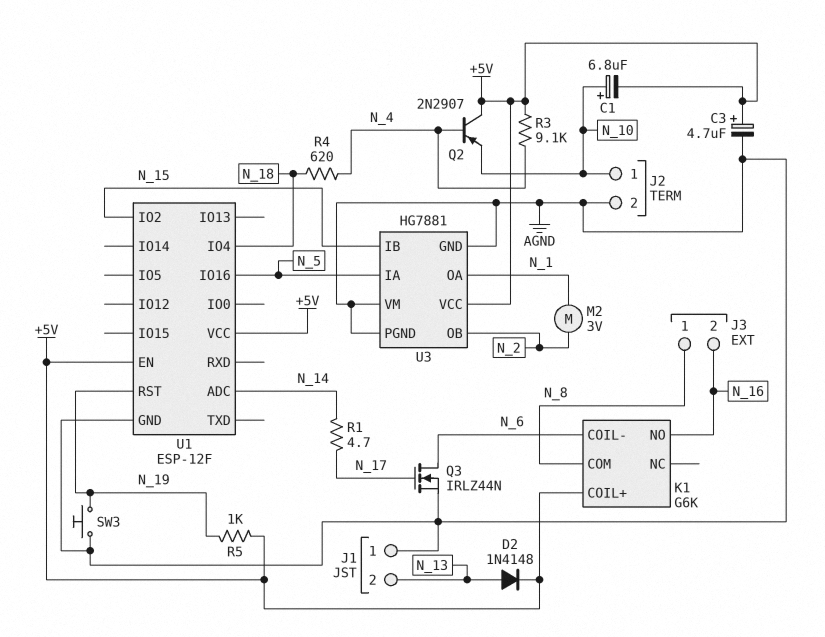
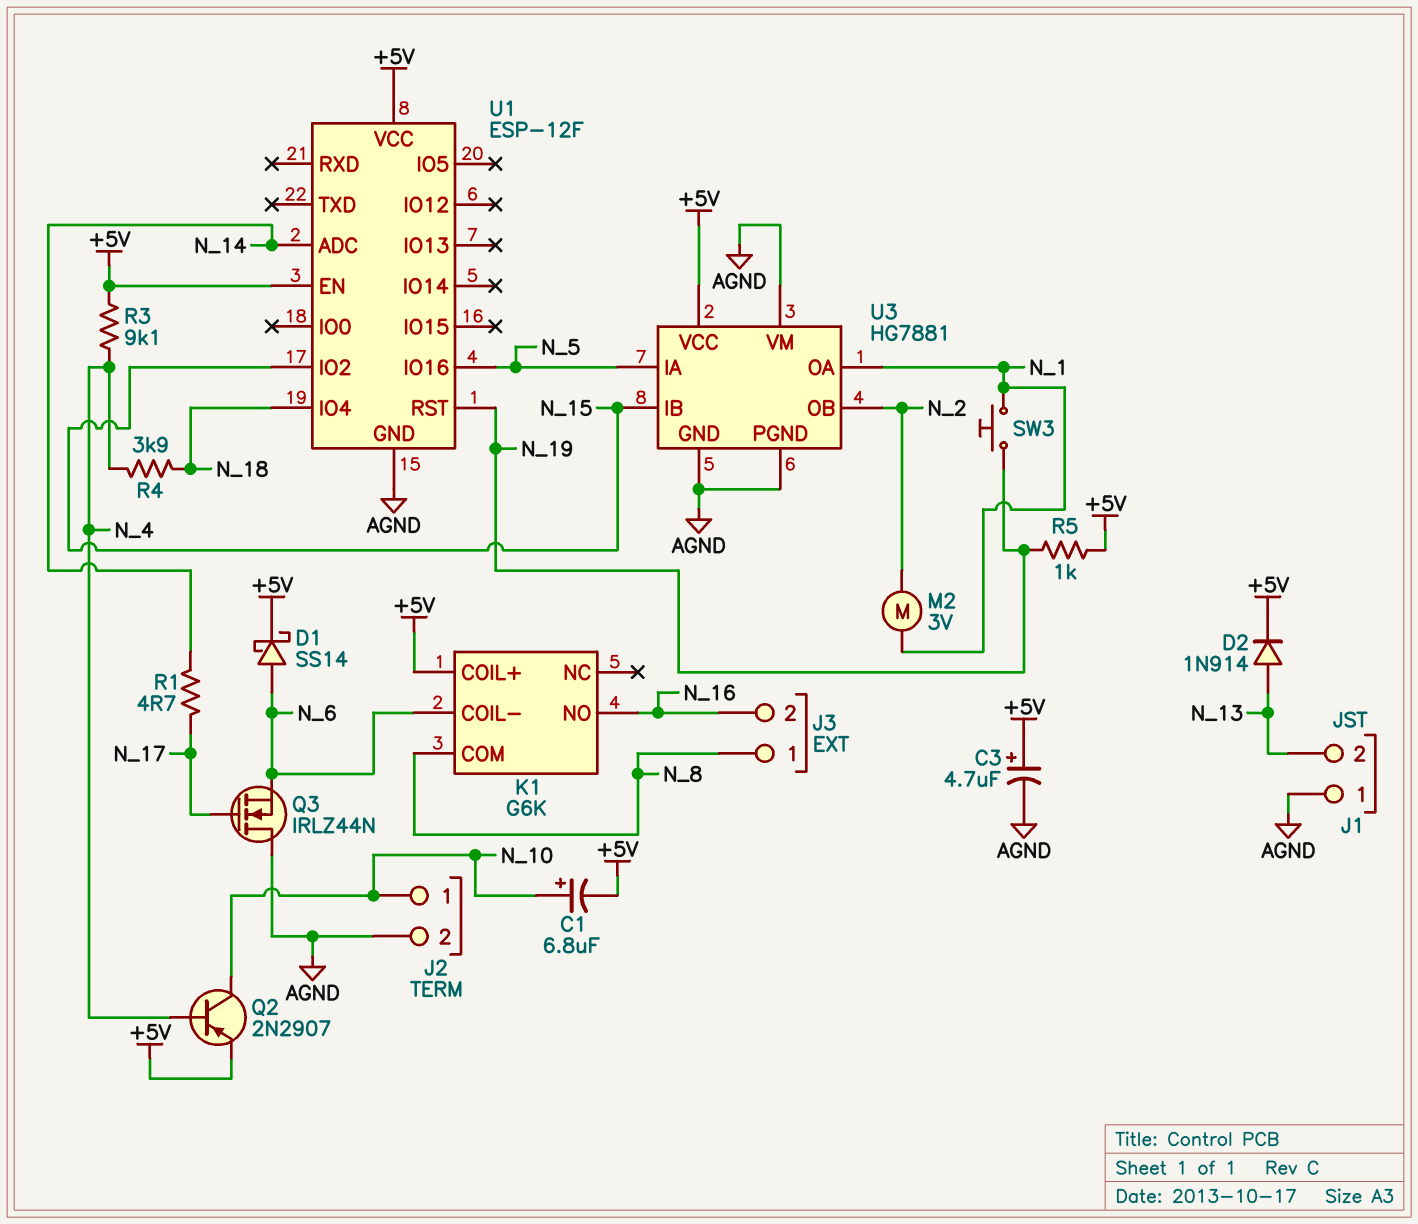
D1: none -> schottky SS14 (A N_6, K +5V)
D2: diode 1N4148 (A N_13, K +5V) -> diode 1N914 (A N_13, K +5V)
Q2: PNP 2N2907 (B N_4, C +5V, E N_10) -> PNP 2N2907 (B N_4, C N_10, E +5V)
Q3: NMOS IRLZ44N (G N_17, D N_6, S AGND) -> NMOS IRLZ44N (G N_17, D AGND, S N_6)
R4: 620 (N_4, N_18) -> 3.9k (N_4, N_18)
SW3: button (AGND, N_19) -> button (N_1, N_19)

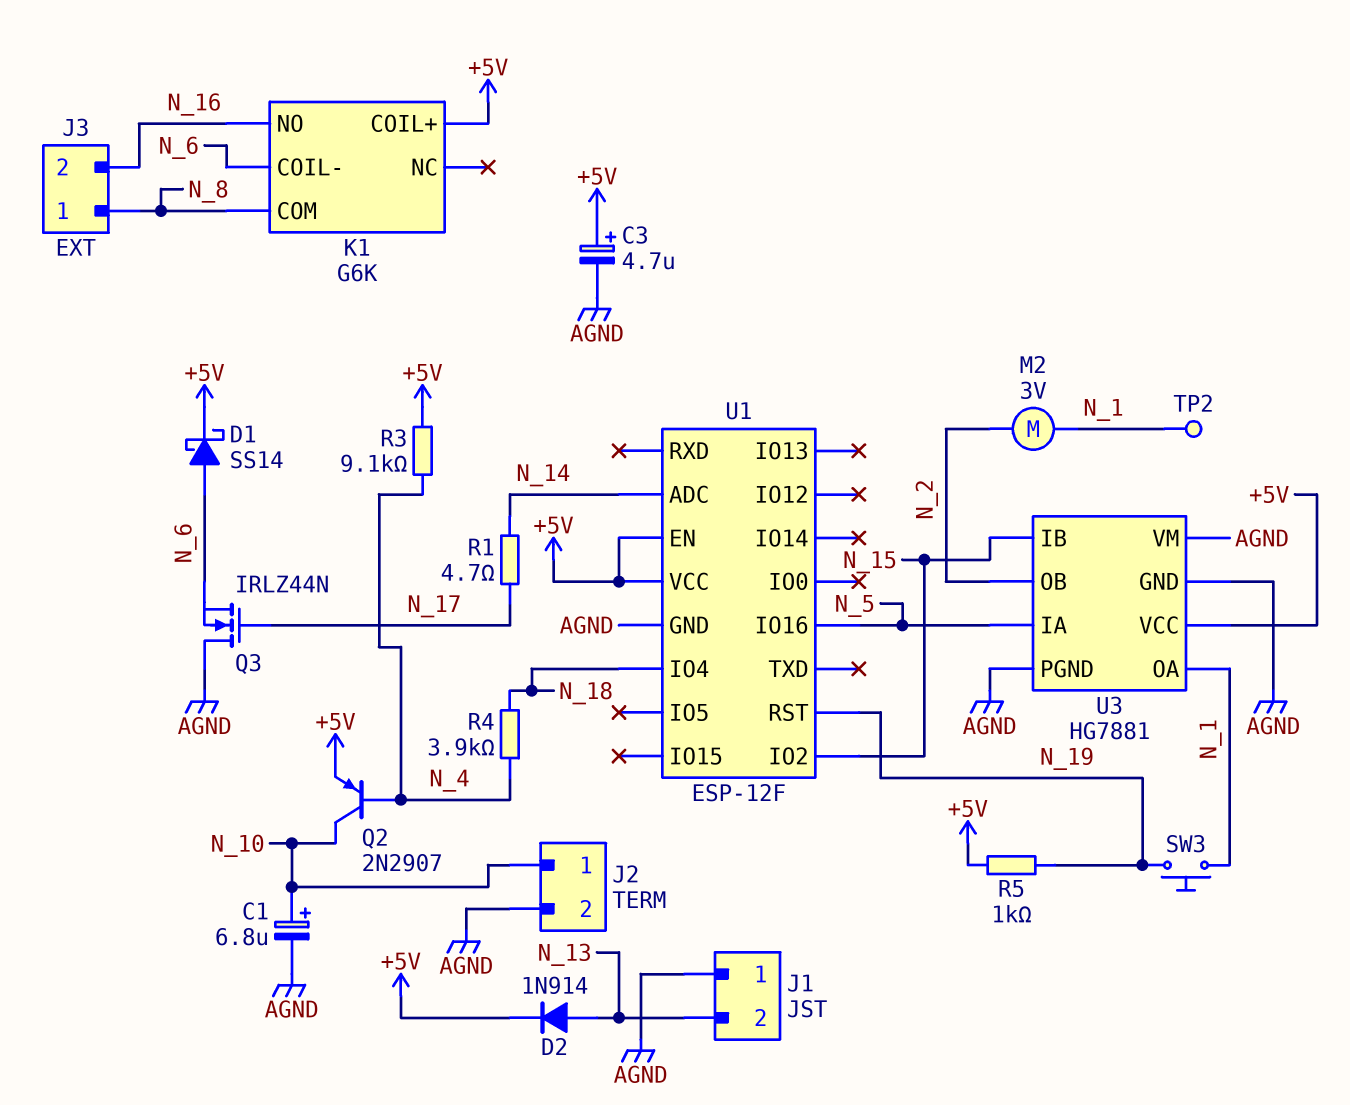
C1: 6.8uF (plus N_10, minus +5V) -> 6.8uF (plus N_10, minus AGND)
TP2: none -> test point (N_1)

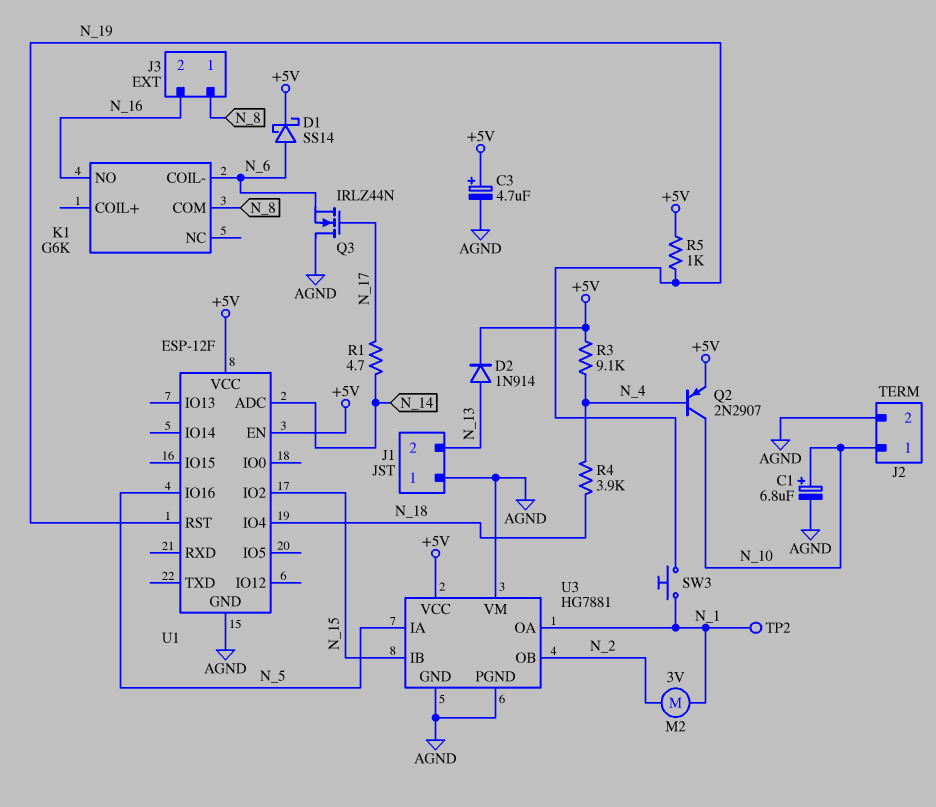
K1 pin COIL+: +5V -> none

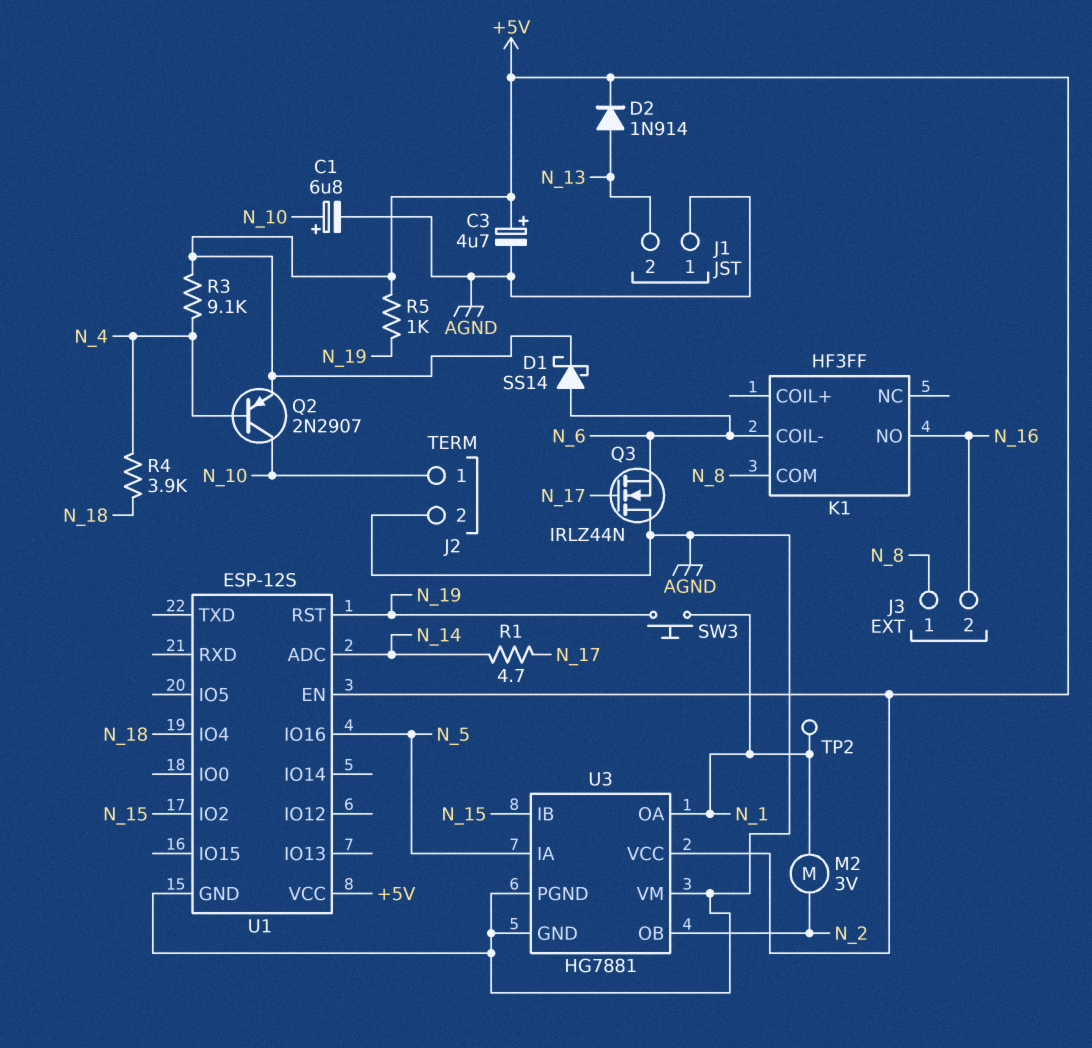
K1: G6K -> HF3FF
U1: ESP-12F -> ESP-12S

